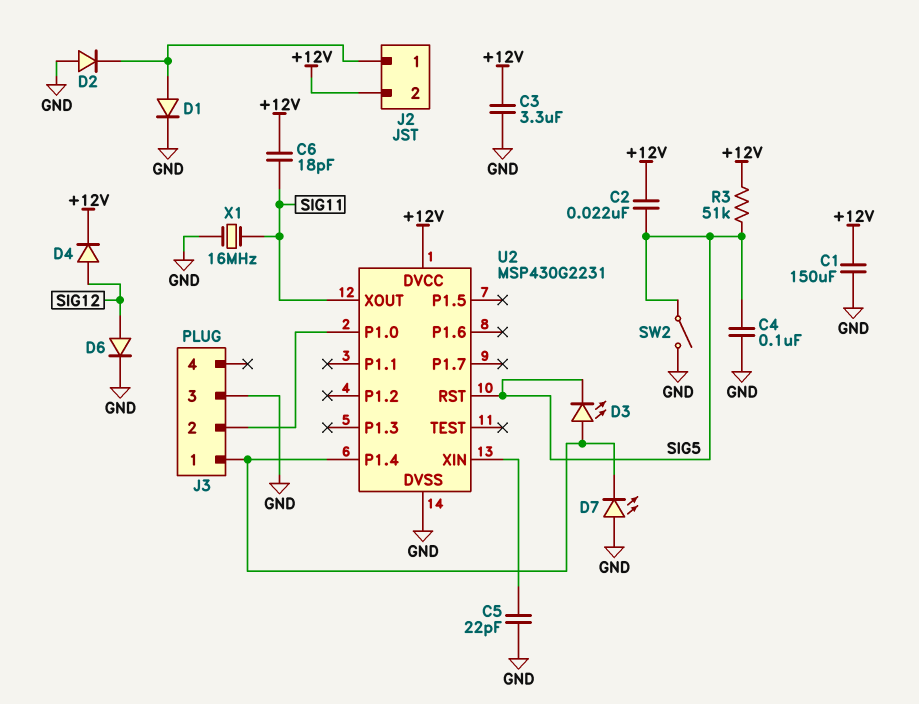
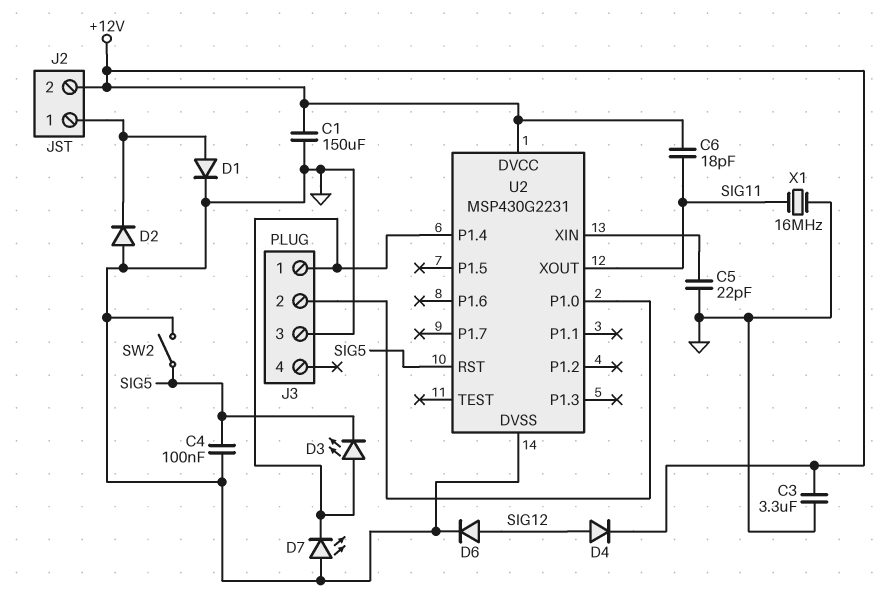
C2: 22nF (+12V, SIG5) -> none
R3: 51k (+12V, SIG5) -> none

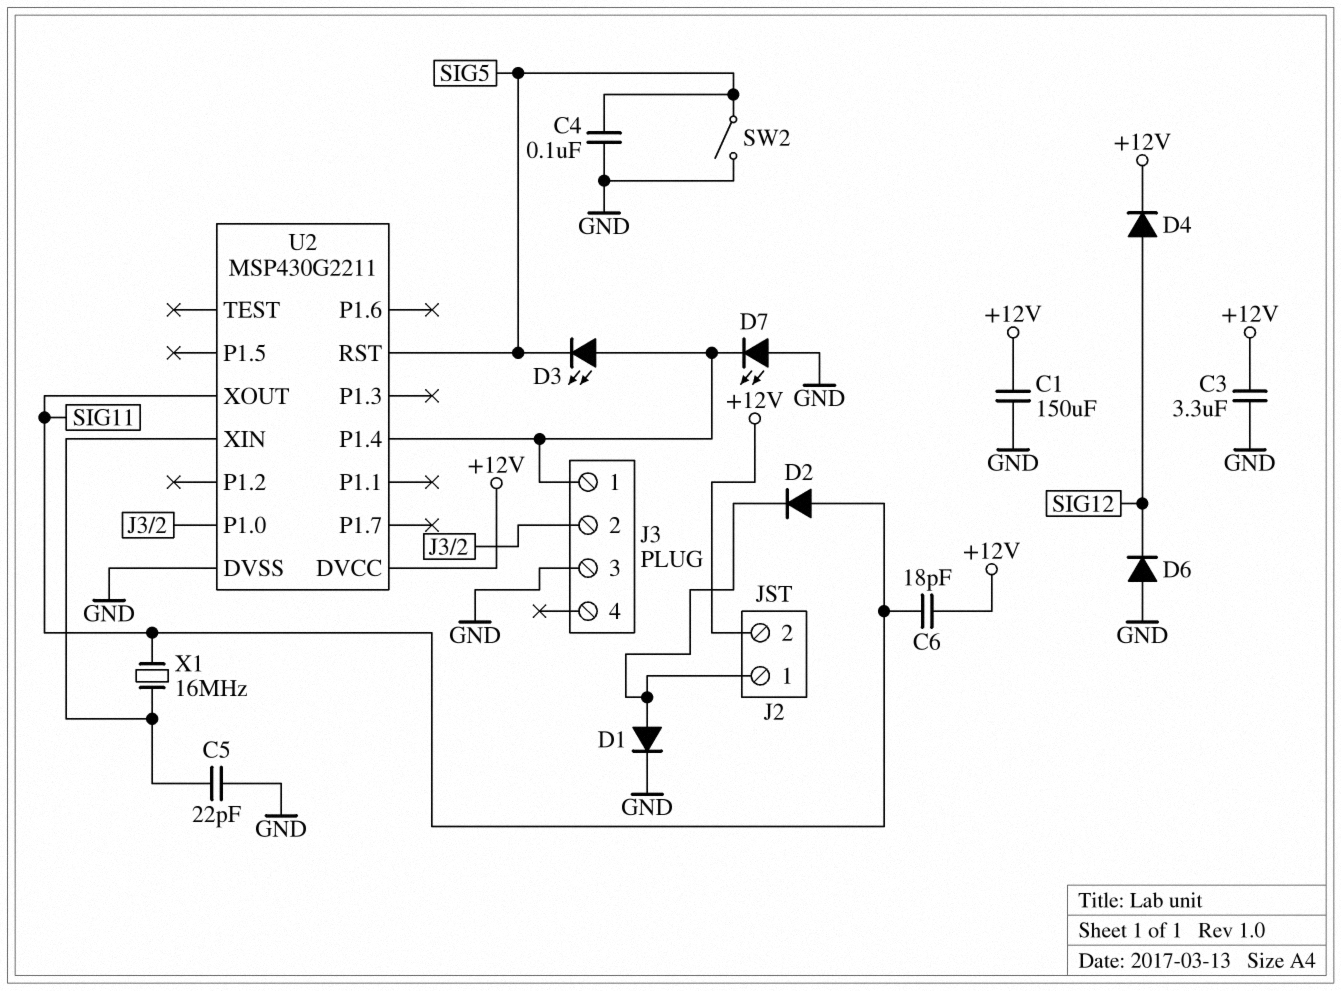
D2: diode (A GND, K J2/1) -> diode (A SIG11, K J2/1)
D6: diode (A SIG12, K GND) -> diode (A GND, K SIG12)
U2: MSP430G2231 -> MSP430G2211
X1: 16MHz (GND, SIG11) -> 16MHz (SIG11, U2/XIN)

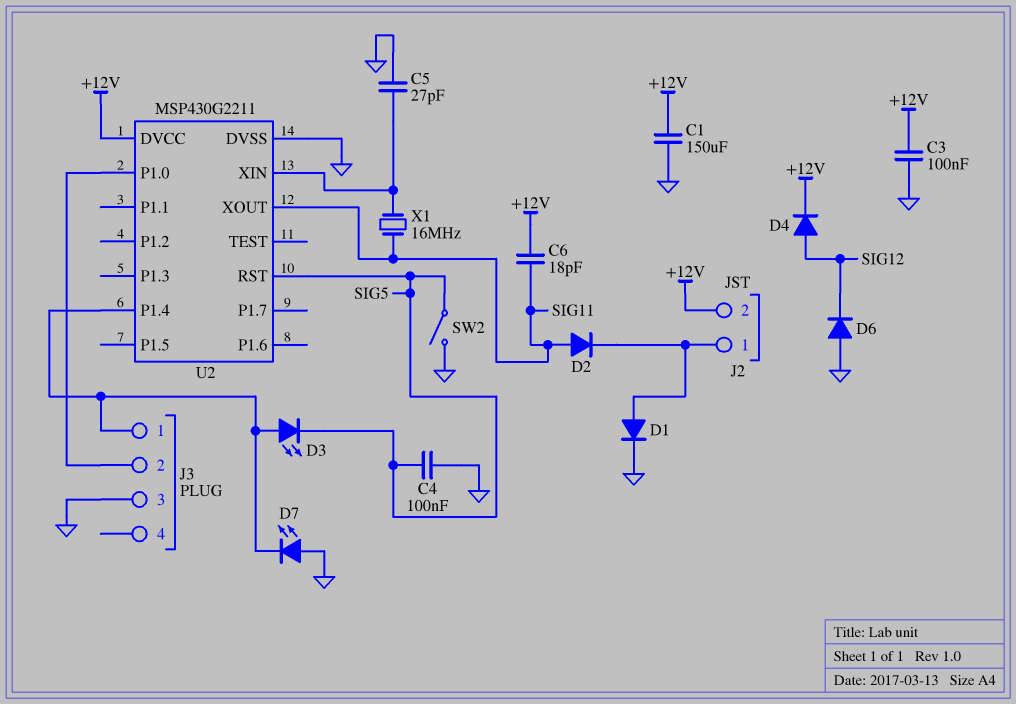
C3: 3.3uF (+12V, GND) -> 100nF (+12V, GND)
C5: 22pF (GND, U2/XIN) -> 27pF (GND, U2/XIN)

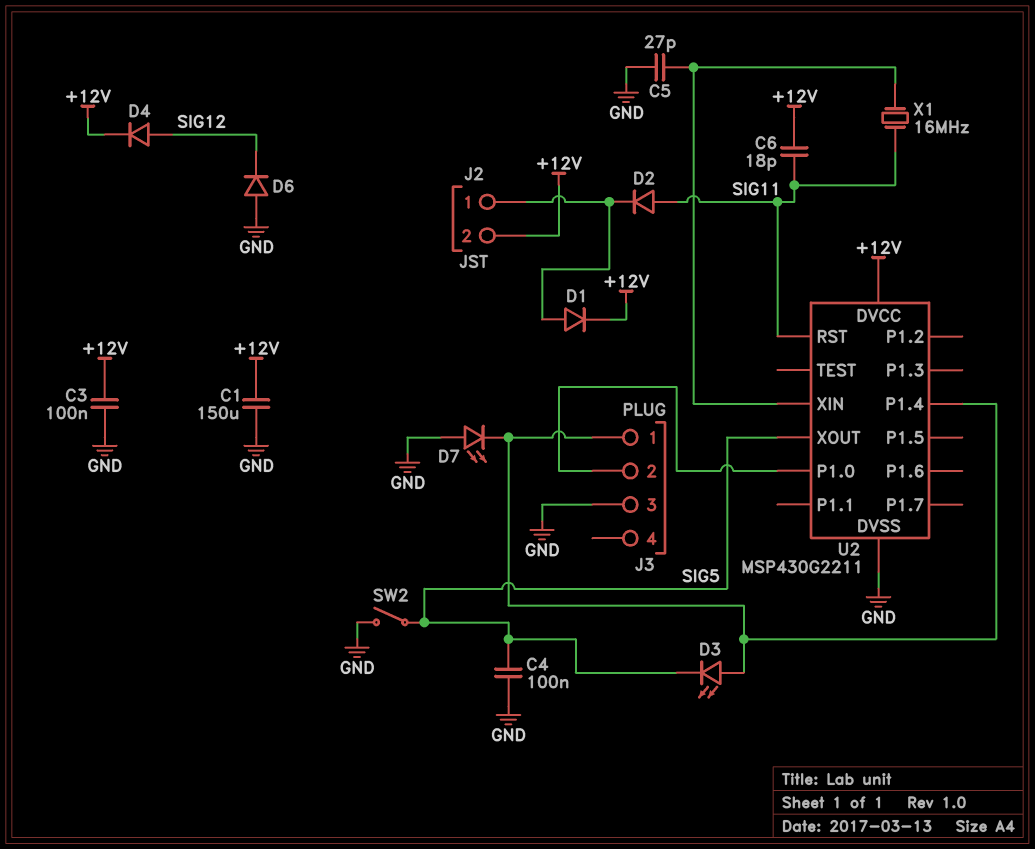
D1: diode (A J2/1, K GND) -> diode (A J2/1, K +12V)
U2 pin RST: SIG5 -> SIG11
U2 pin XOUT: SIG11 -> SIG5

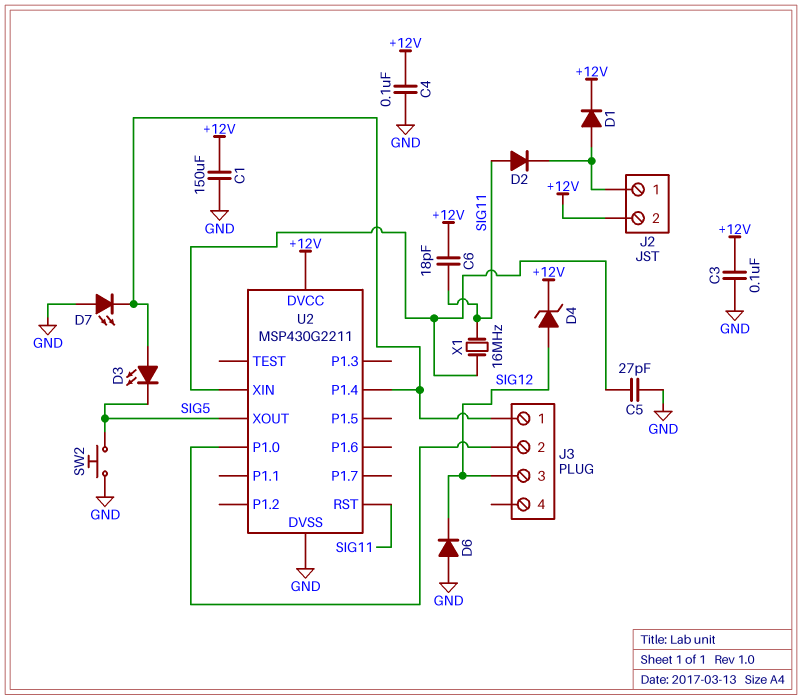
C4: 100nF (GND, SIG5) -> 100nF (+12V, GND)
D4: diode (A SIG12, K +12V) -> zener (A SIG12, K +12V)
J3 pin 3: GND -> SIG12
SW2: switch (GND, SIG5) -> button (GND, SIG5)

